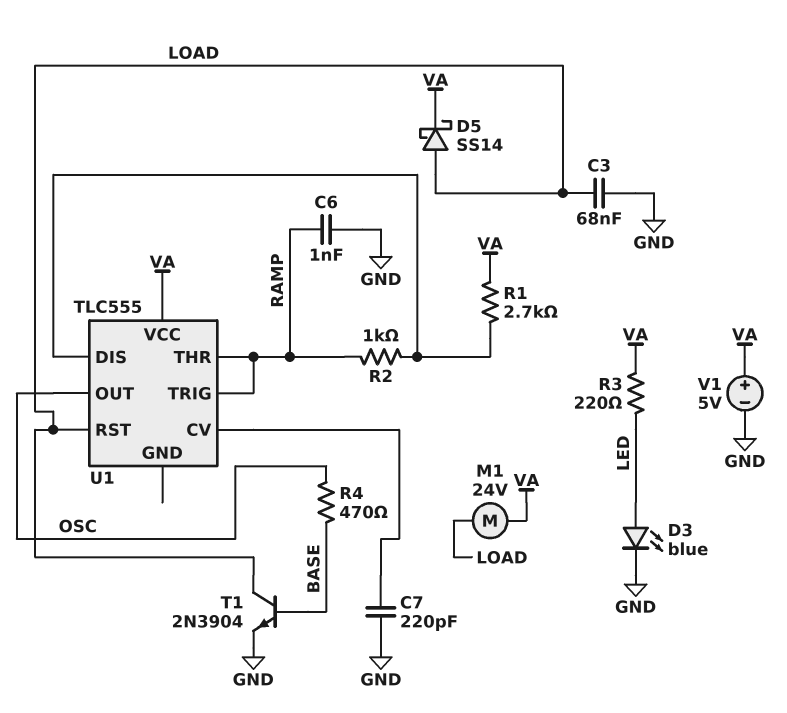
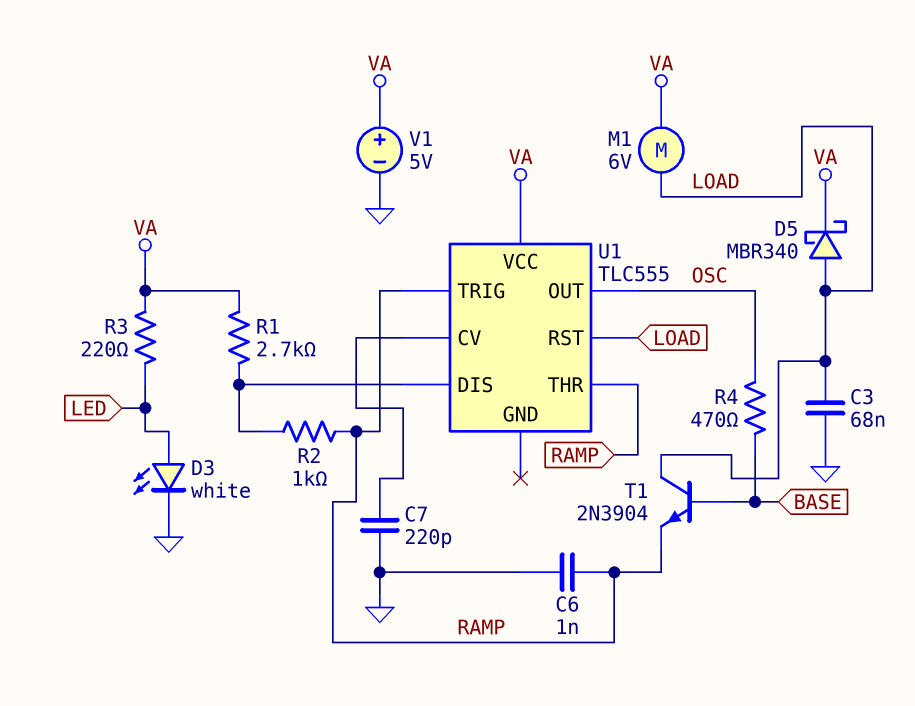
D3: LED blue (A LED, K GND) -> LED white (A LED, K GND)
D5: schottky SS14 (A LOAD, K VA) -> schottky MBR340 (A LOAD, K VA)
M1: motor 24V (LOAD, VA) -> motor 6V (LOAD, VA)
T1: NPN 2N3904 (B BASE, C LOAD, E GND) -> NPN 2N3904 (B BASE, C LOAD, E RAMP)

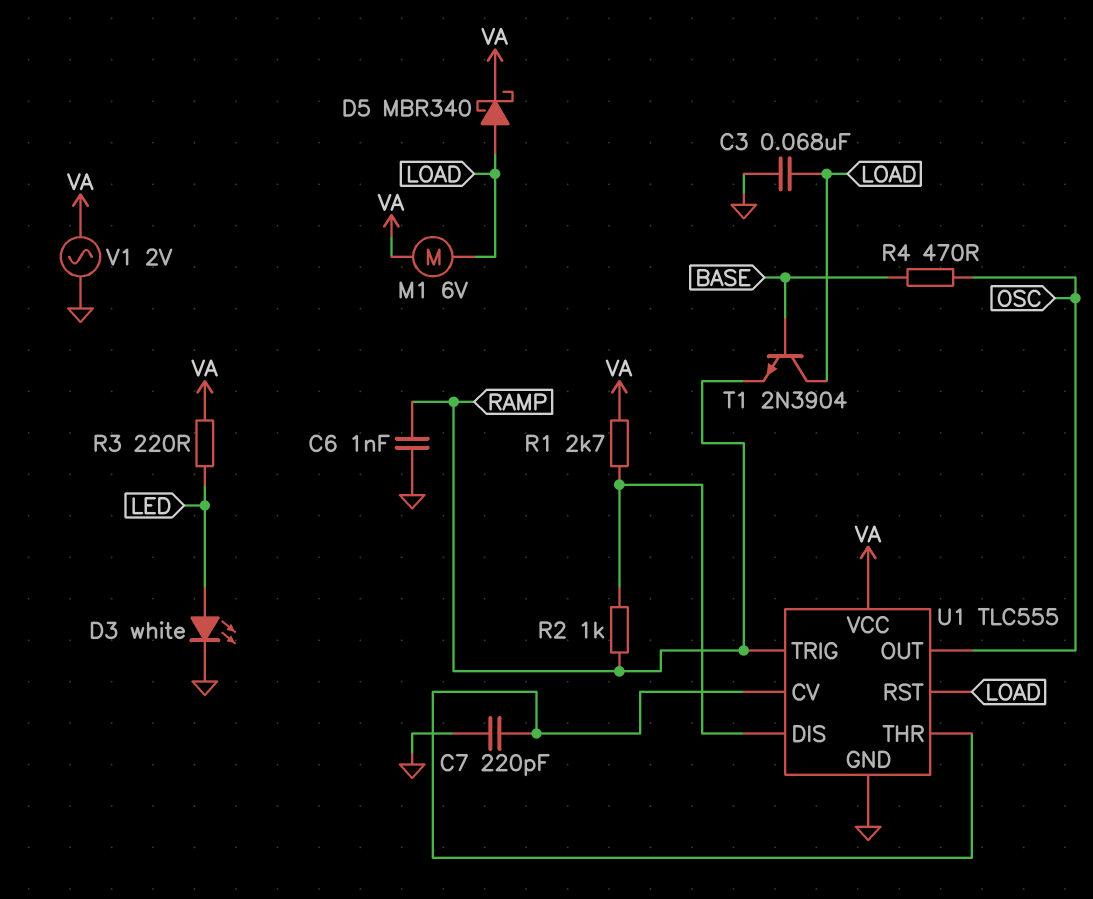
U1 pin GND: none -> GND
U1 pin THR: RAMP -> U1/CV
V1: 5V (plus VA, minus GND) -> AC 2V (GND, VA)

